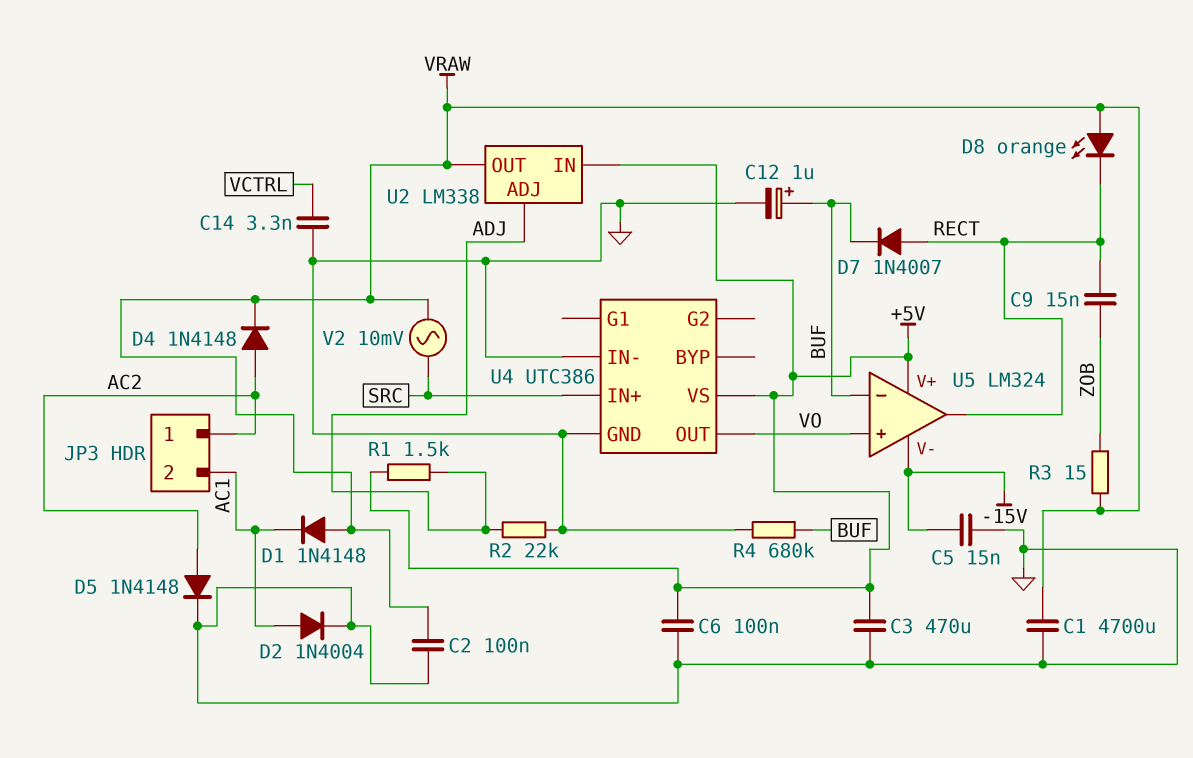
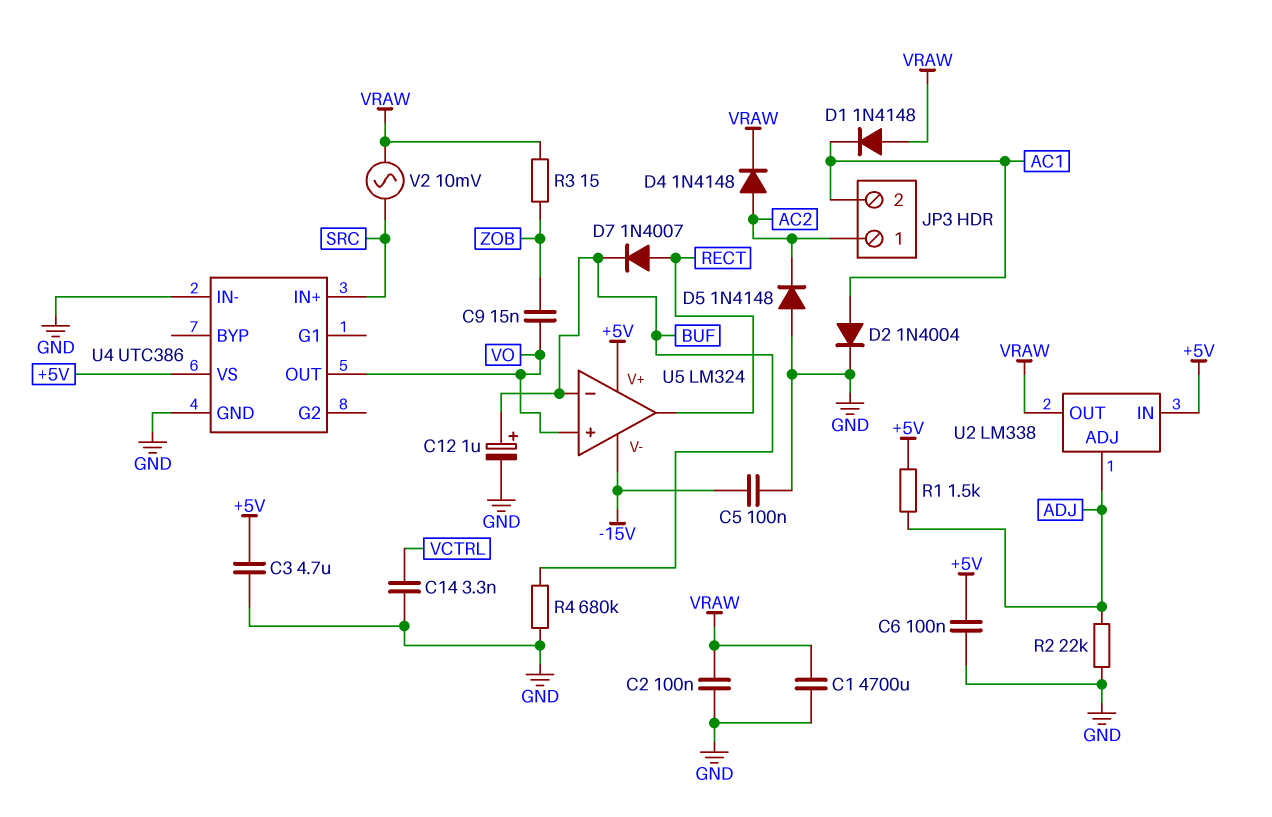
C3: 470uF (+5V, GND) -> 4.7uF (+5V, GND)
C5: 15nF (-15V, GND) -> 100nF (-15V, GND)
C9: 15nF (RECT, ZOB) -> 15nF (VO, ZOB)
D5: diode 1N4148 (A AC2, K GND) -> diode 1N4148 (A GND, K AC2)
D8: LED orange (A VRAW, K RECT) -> none

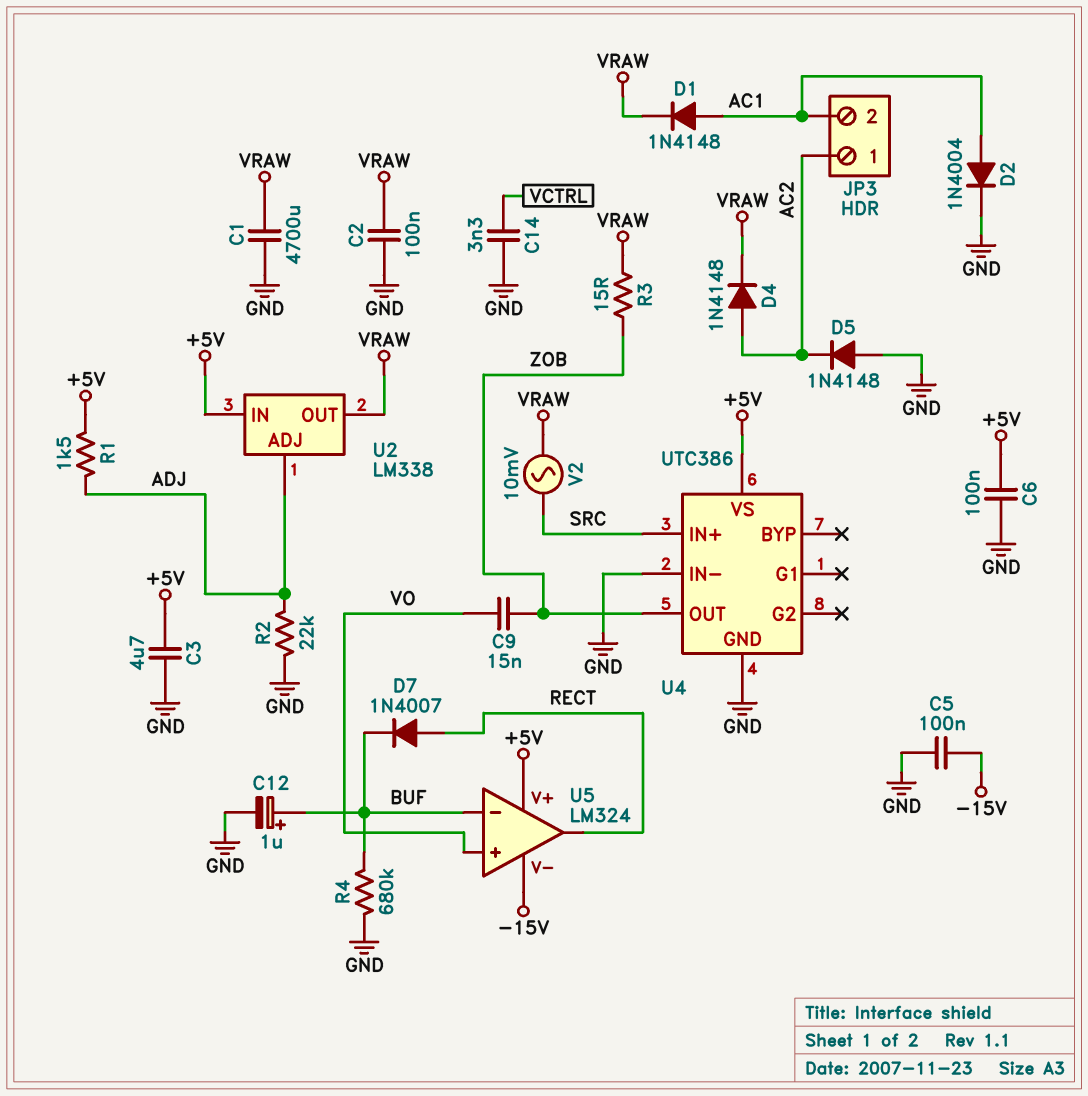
D1: diode 1N4148 (A VRAW, K AC1) -> diode 1N4148 (A AC1, K VRAW)
U4 pin OUT: VO -> ZOB

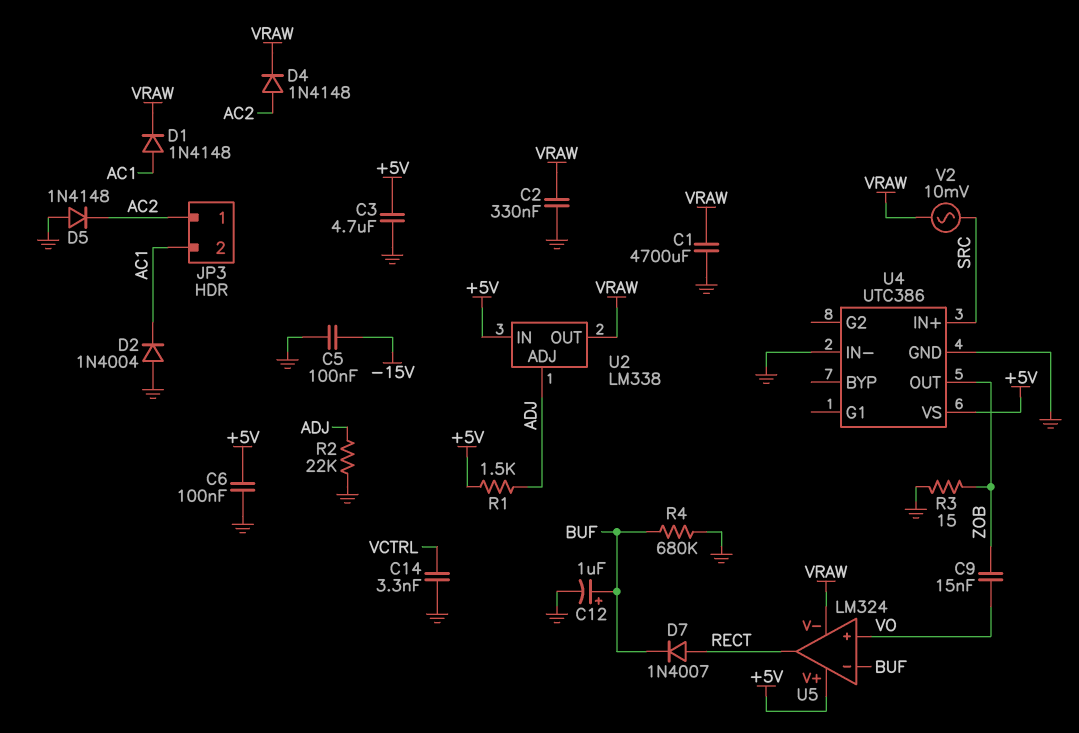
C2: 100nF (GND, VRAW) -> 330nF (GND, VRAW)
D2: diode 1N4004 (A AC1, K GND) -> diode 1N4004 (A GND, K AC1)
R3: 15 (VRAW, ZOB) -> 15 (GND, ZOB)
U5 pin V-: -15V -> VRAW

